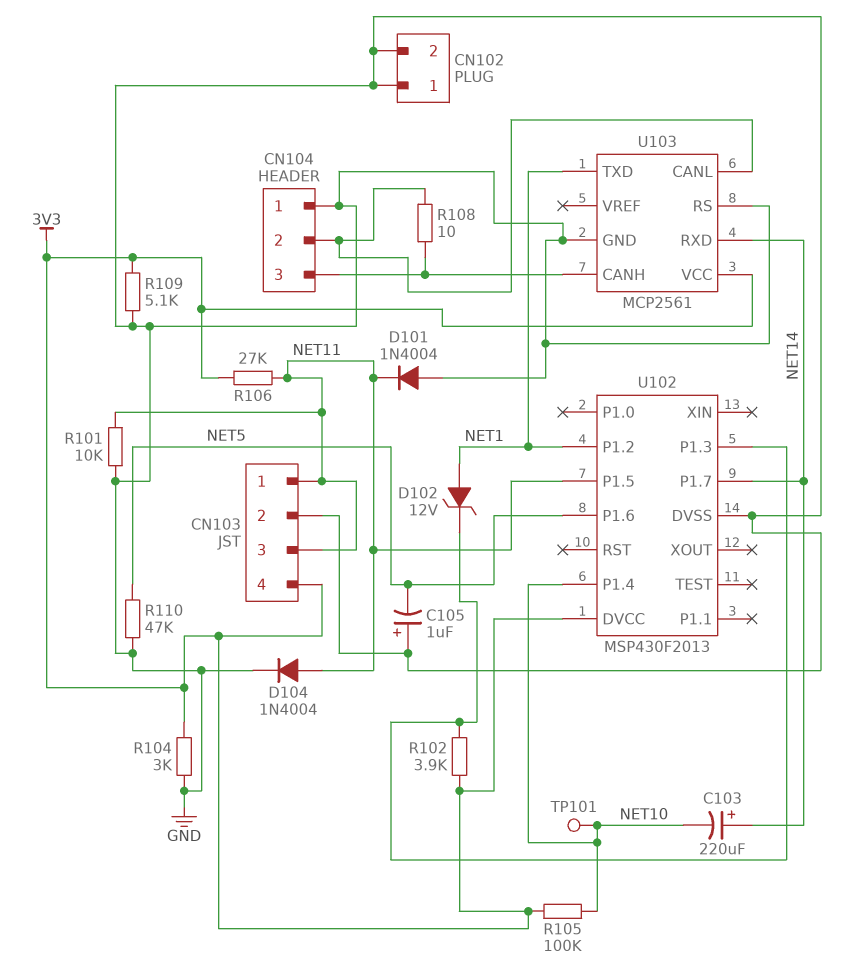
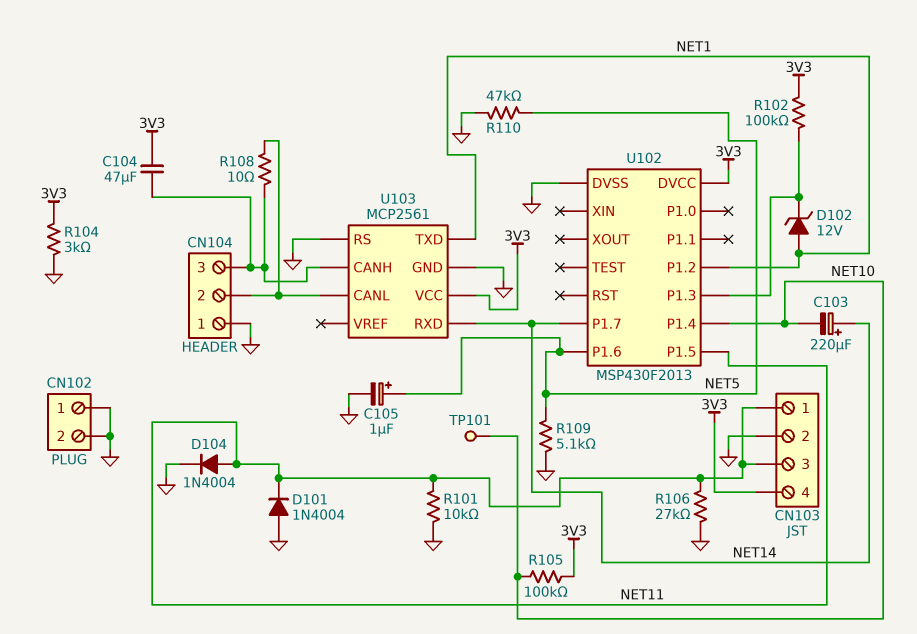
C104: none -> 47uF (3V3, CN104/3)
C105: 1uF (plus GND, minus NET5) -> 1uF (plus NET5, minus GND)
R102: 3.9k (3V3, U102/P1.3) -> 100k (3V3, U102/P1.3)
R106: 27k (3V3, NET11) -> 27k (GND, NET11)
R109: 5.1k (3V3, GND) -> 5.1k (GND, NET5)

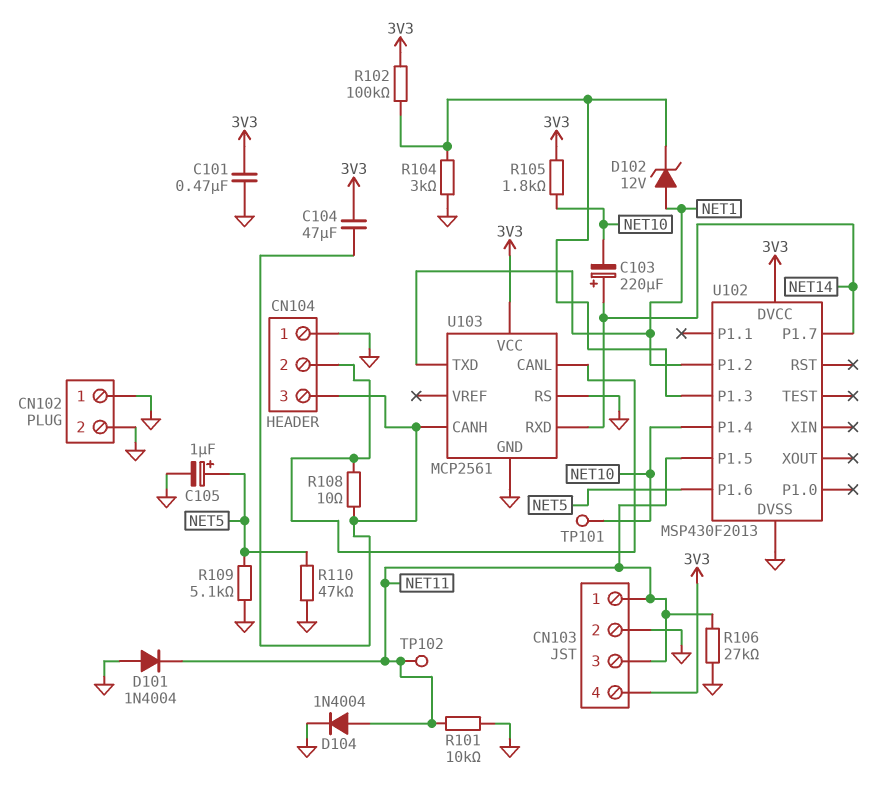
C101: none -> 470nF (3V3, GND)
R104: 3k (3V3, GND) -> 3k (GND, U102/P1.3)
R105: 100k (3V3, NET10) -> 1.8k (3V3, NET10)
TP102: none -> test point (NET11)

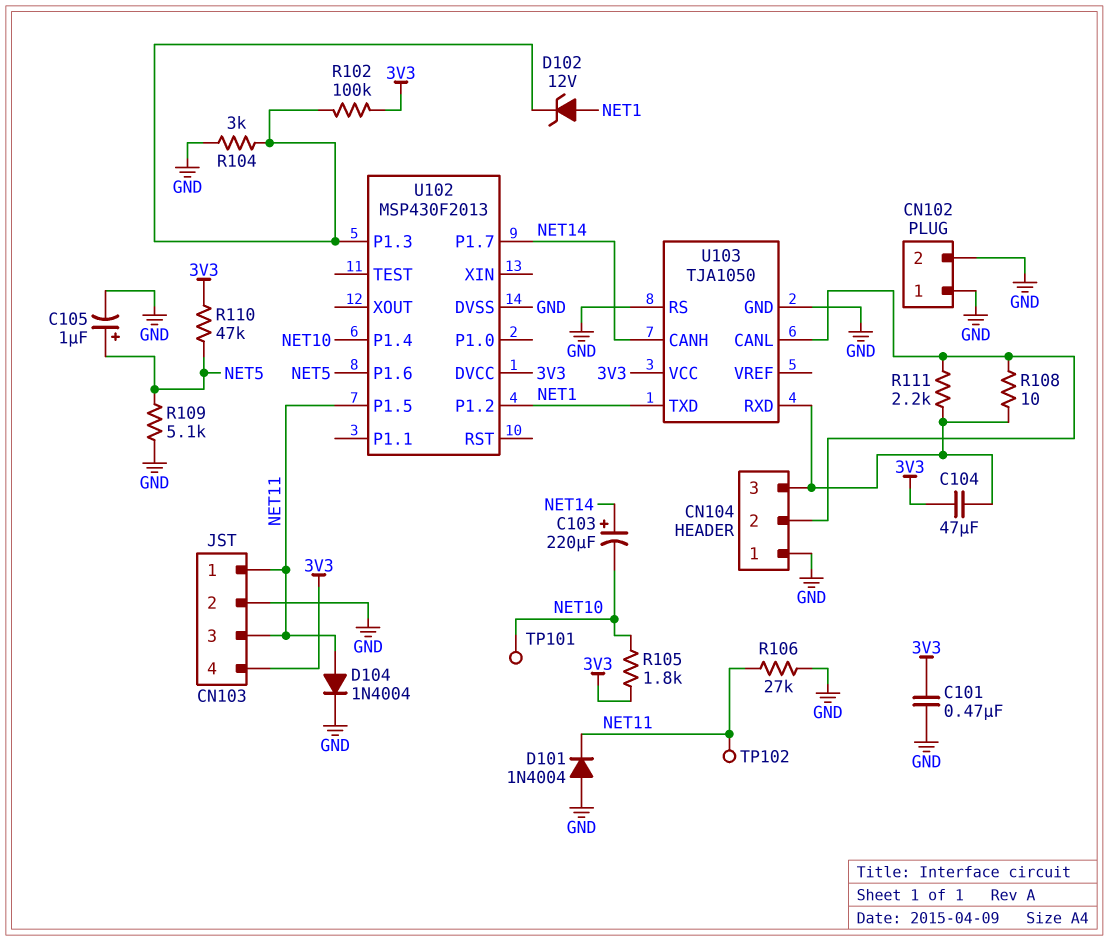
R101: 10k (GND, NET11) -> none
R110: 47k (GND, NET5) -> 47k (3V3, NET5)
R111: none -> 2.2k (CN104/2, CN104/3)
U103: MCP2561 -> TJA1050
U103 pin CANH: CN104/3 -> NET14
U103 pin RXD: NET14 -> CN104/3

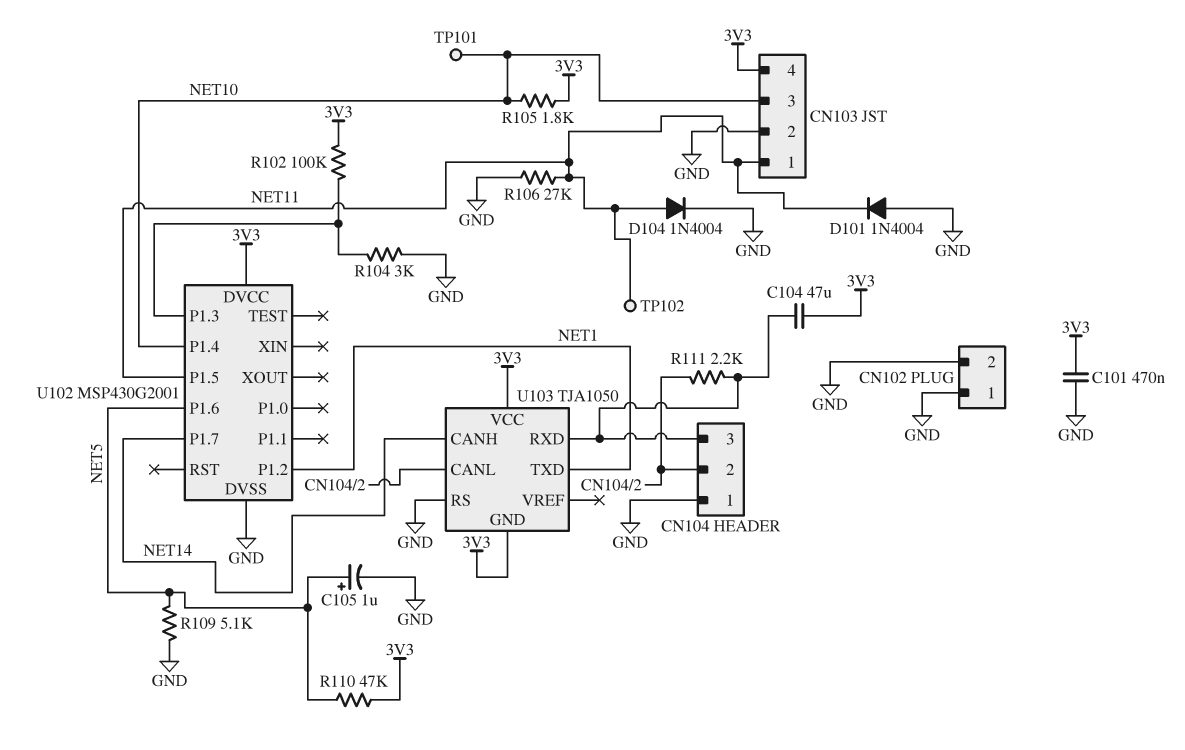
C103: 220uF (plus NET14, minus NET10) -> none
CN103 pin 3: NET11 -> NET10
D102: zener 12V (A NET1, K U102/P1.3) -> none
R108: 10 (CN104/2, CN104/3) -> none
U102: MSP430F2013 -> MSP430G2001
U103 pin GND: GND -> 3V3

